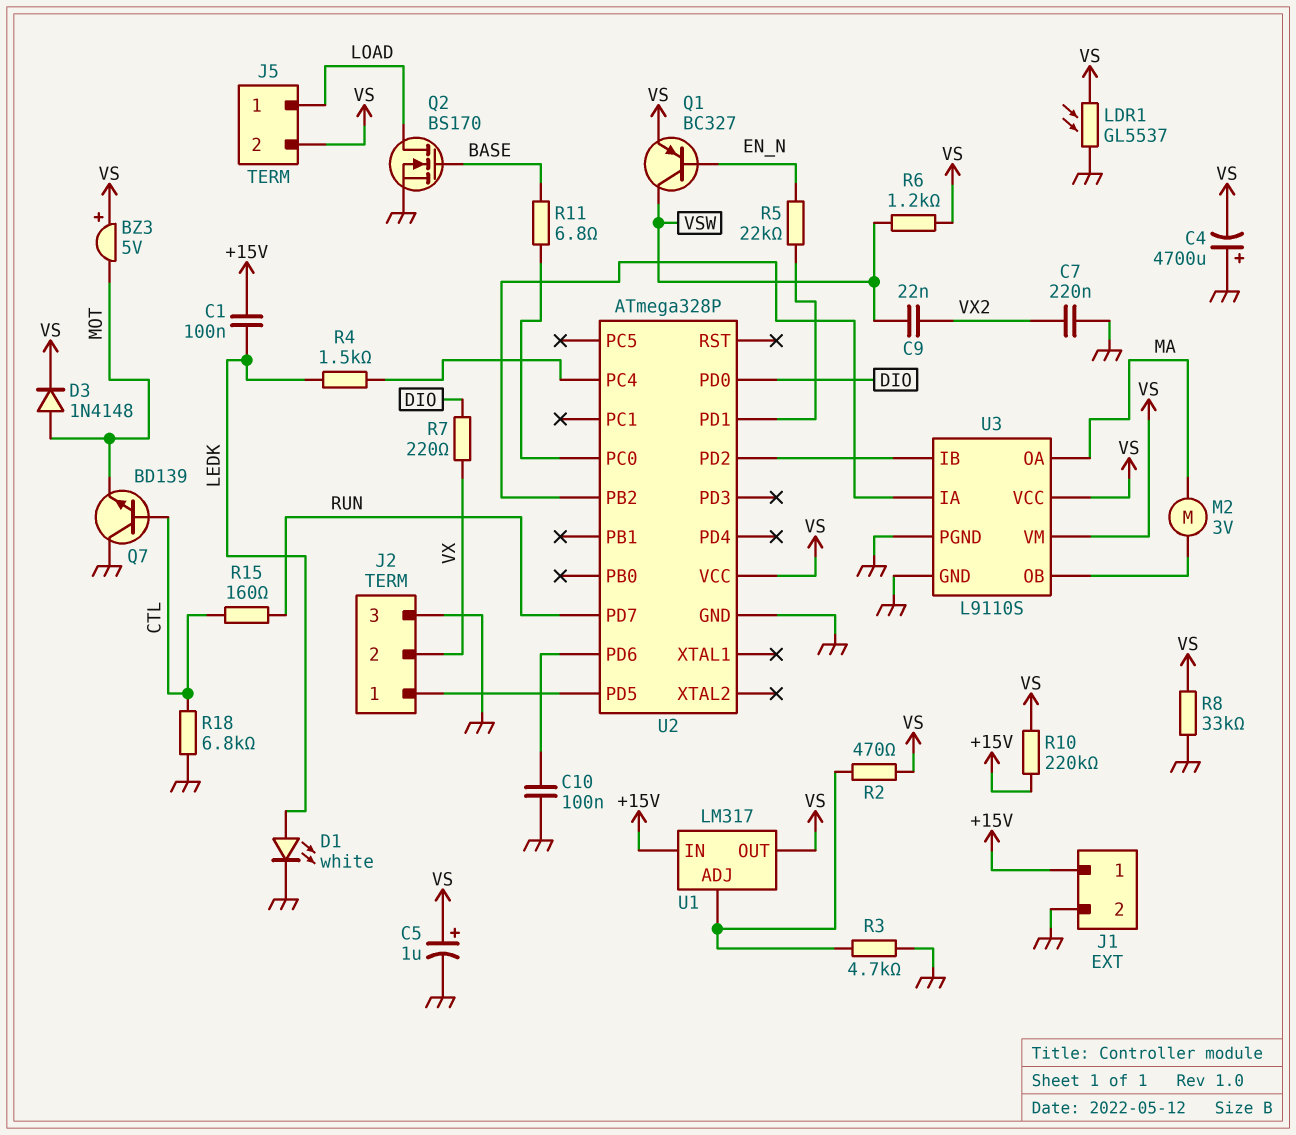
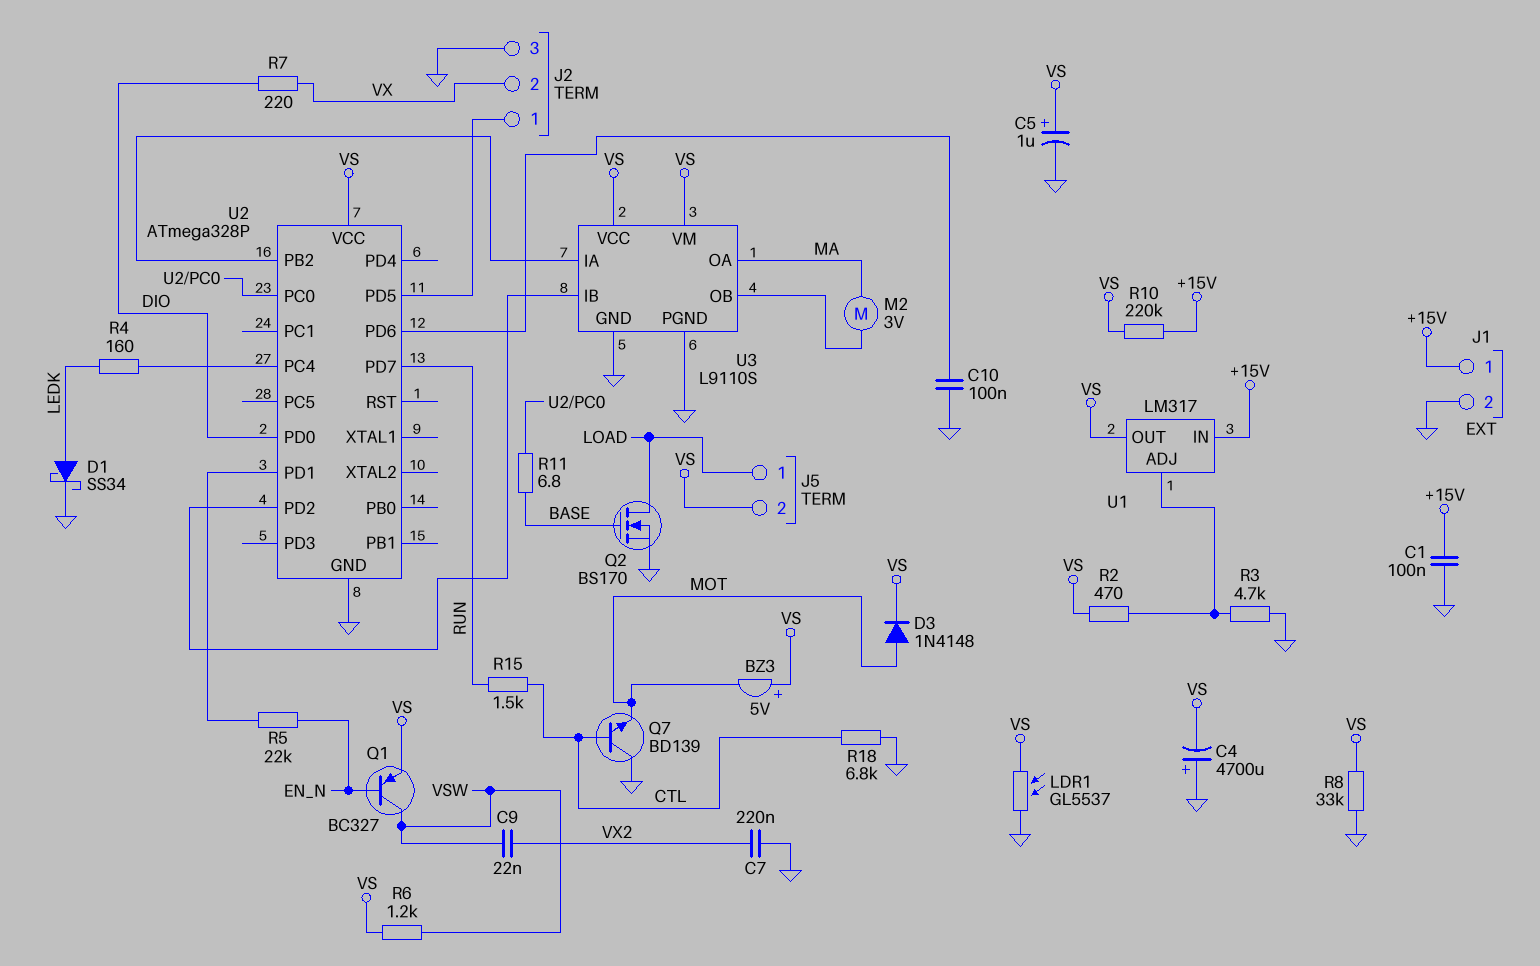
C1: 100nF (+15V, LEDK) -> 100nF (+15V, GND)
D1: LED white (A LEDK, K GND) -> schottky SS34 (A LEDK, K GND)
R4: 1.5k (LEDK, U2/PC4) -> 160 (LEDK, U2/PC4)
R15: 160 (CTL, RUN) -> 1.5k (CTL, RUN)

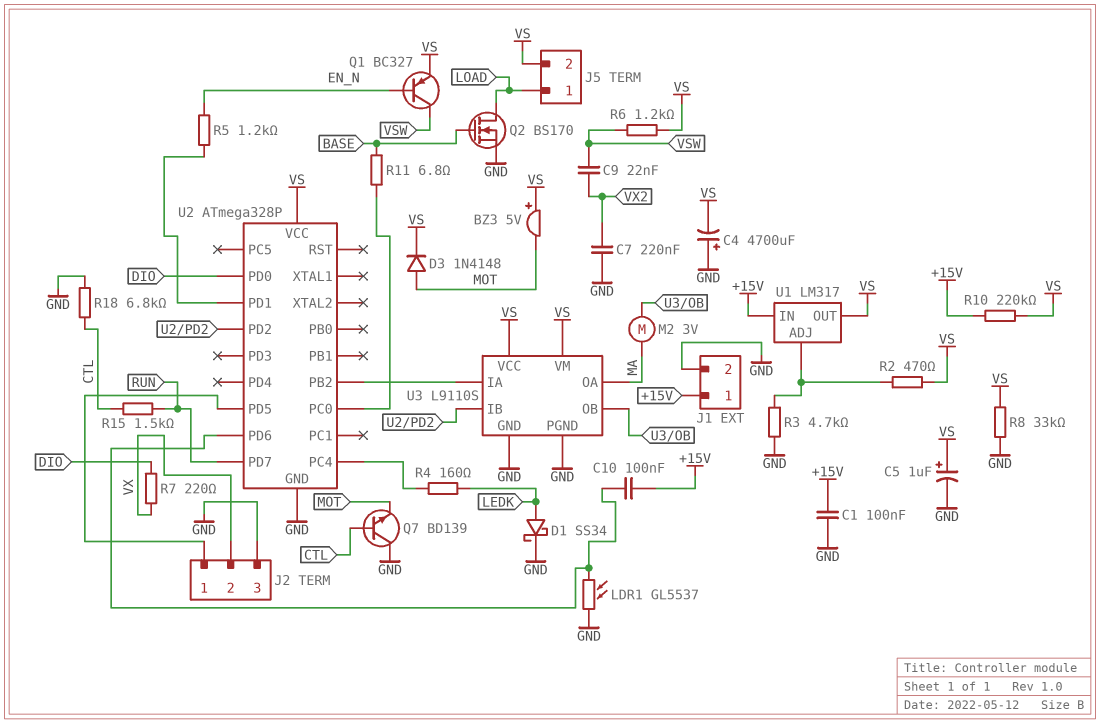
C10: 100nF (GND, U2/PD6) -> 100nF (+15V, U2/PD6)
LDR1: GL5537 (GND, VS) -> GL5537 (GND, U2/PD6)
R5: 22k (EN_N, U2/PD1) -> 1.2k (EN_N, U2/PD1)

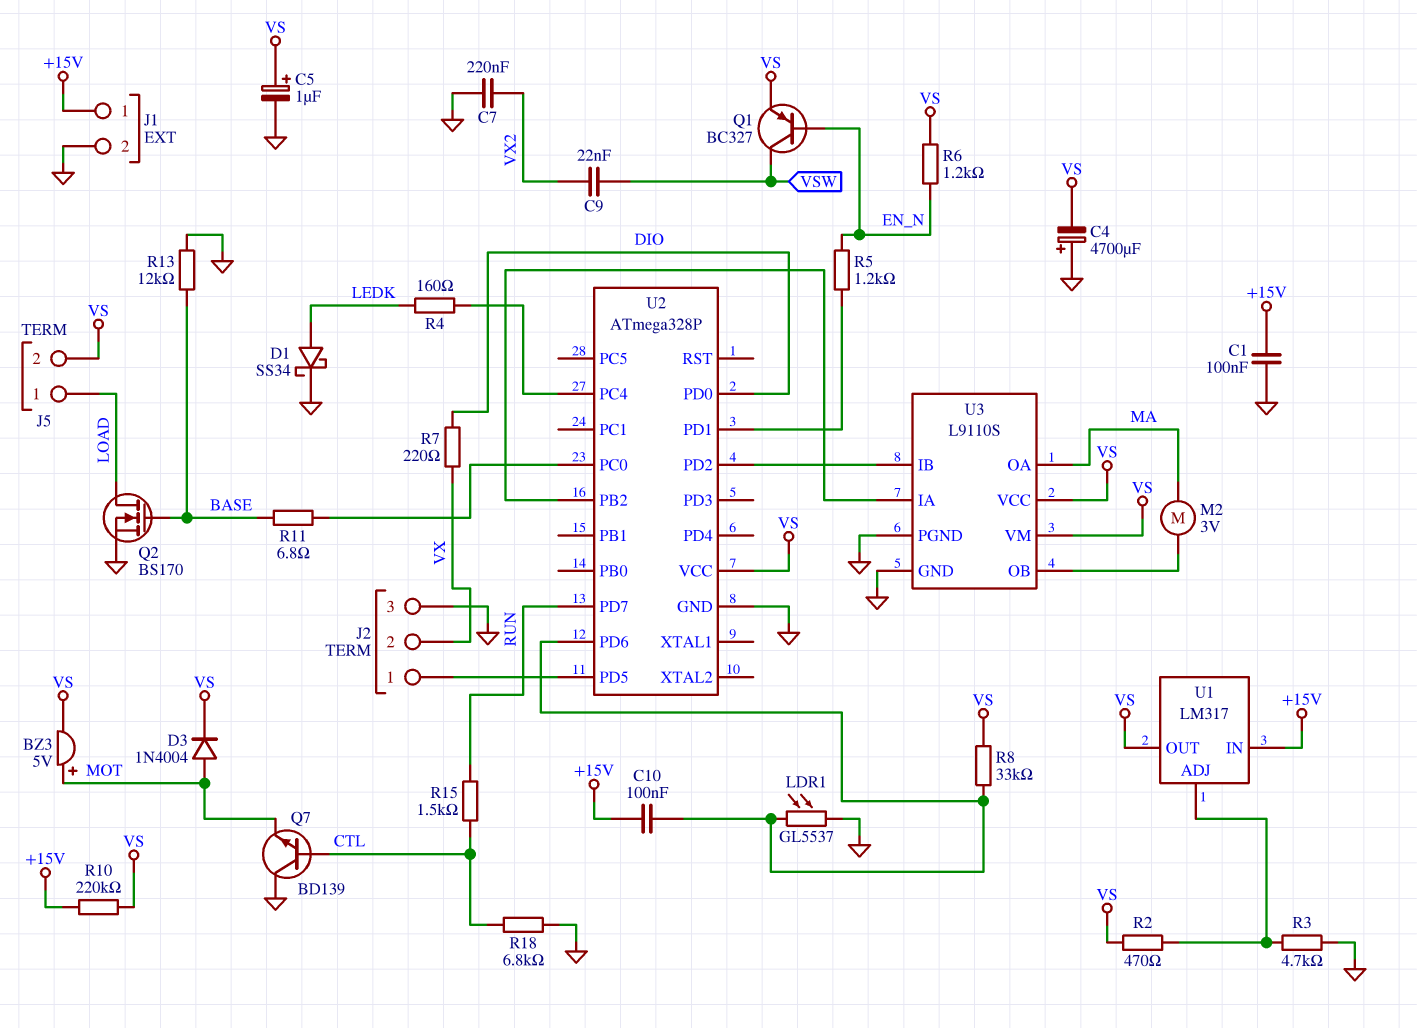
BZ3: buzzer 5V (plus VS, minus MOT) -> buzzer 5V (plus MOT, minus VS)
D3: diode 1N4148 (A MOT, K VS) -> diode 1N4004 (A MOT, K VS)
R6: 1.2k (VS, VSW) -> 1.2k (EN_N, VS)
R8: 33k (GND, VS) -> 33k (U2/PD6, VS)
R13: none -> 12k (BASE, GND)

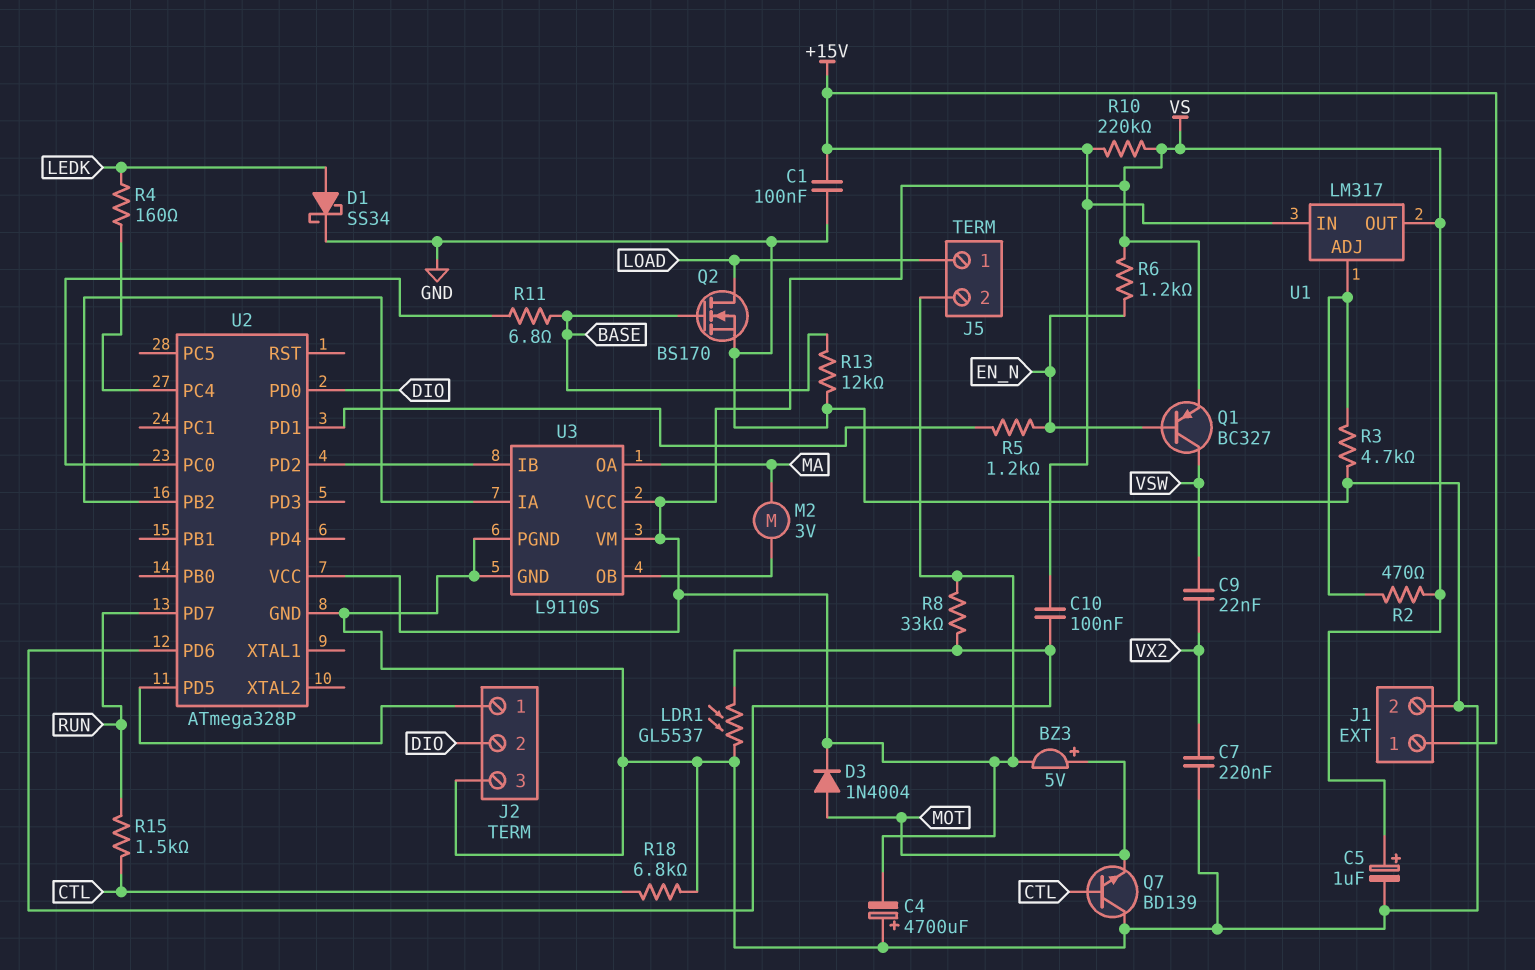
J2 pin 2: VX -> DIO
R7: 220 (DIO, VX) -> none

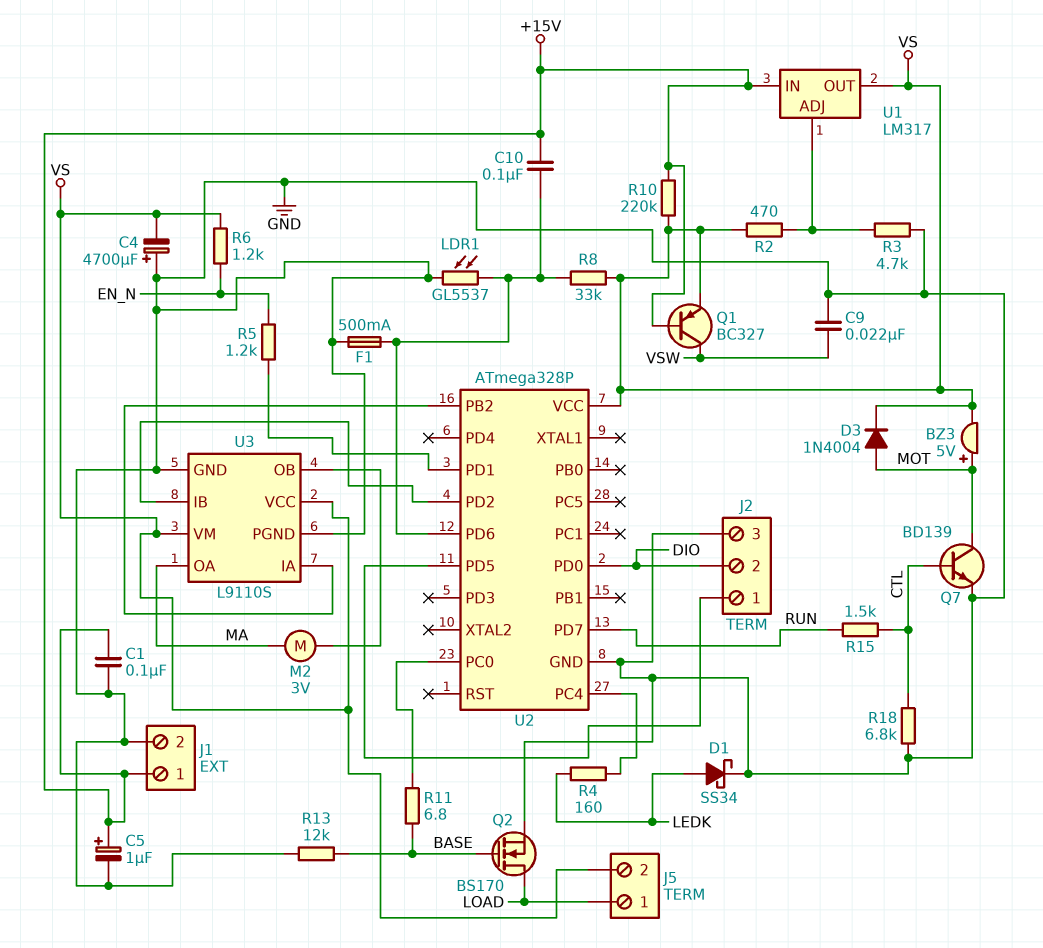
C5: 1uF (plus VS, minus GND) -> 1uF (plus +15V, minus GND)
C7: 220nF (GND, VX2) -> none
C9: 22nF (VSW, VX2) -> 22nF (GND, VSW)
F1: none -> 500mA (GND, U2/PD6)
Q1: PNP BC327 (B EN_N, C VSW, E VS) -> PNP BC327 (B +15V, C VSW, E VS)
Q7: NPN BD139 (B CTL, C GND, E MOT) -> NPN BD139 (B CTL, C MOT, E GND)

